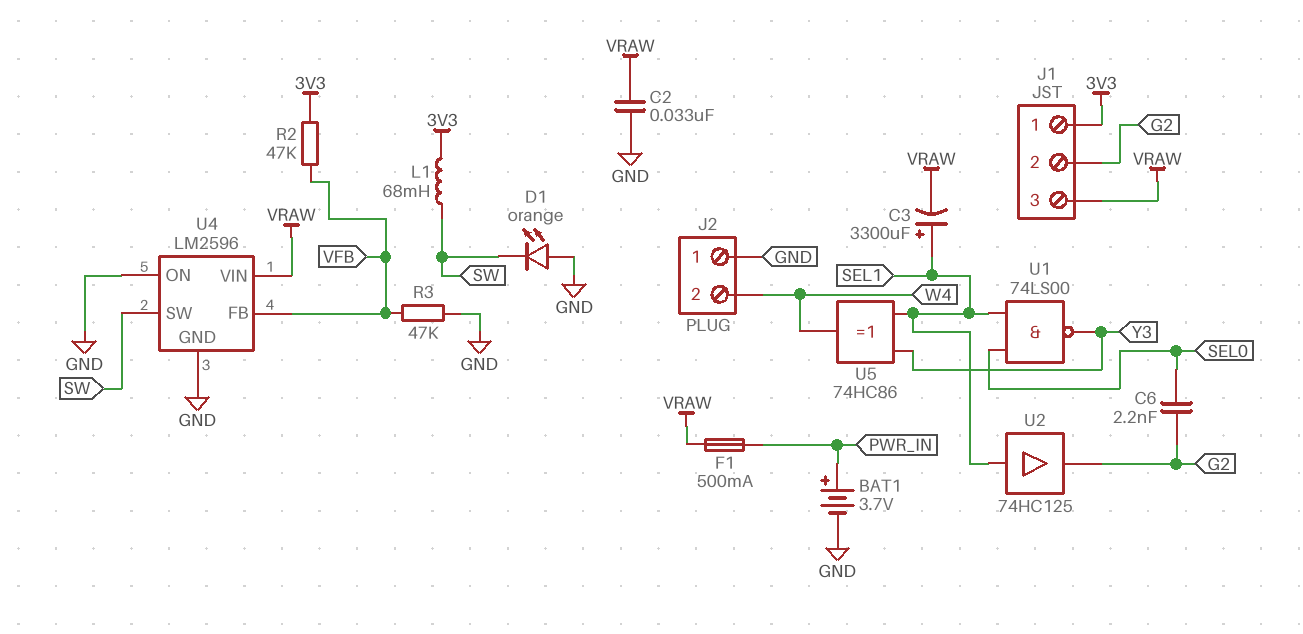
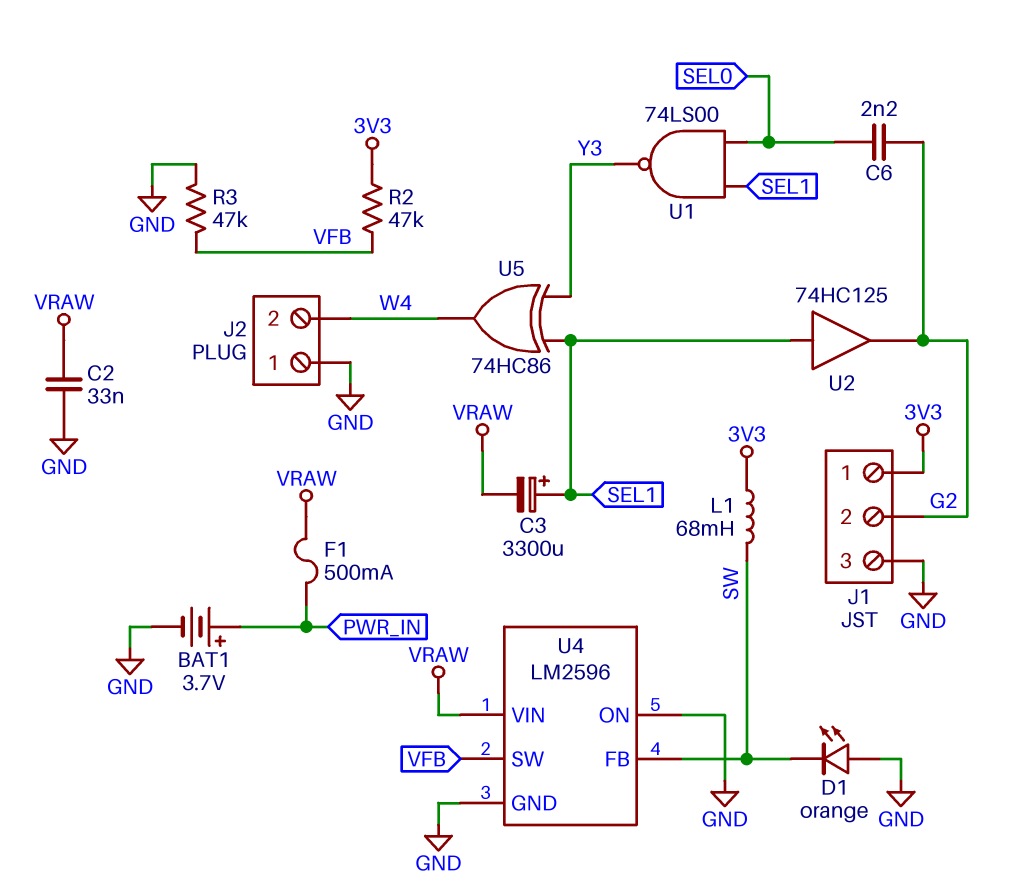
J1 pin 3: VRAW -> GND
U4 pin FB: VFB -> SW
U4 pin SW: SW -> VFB

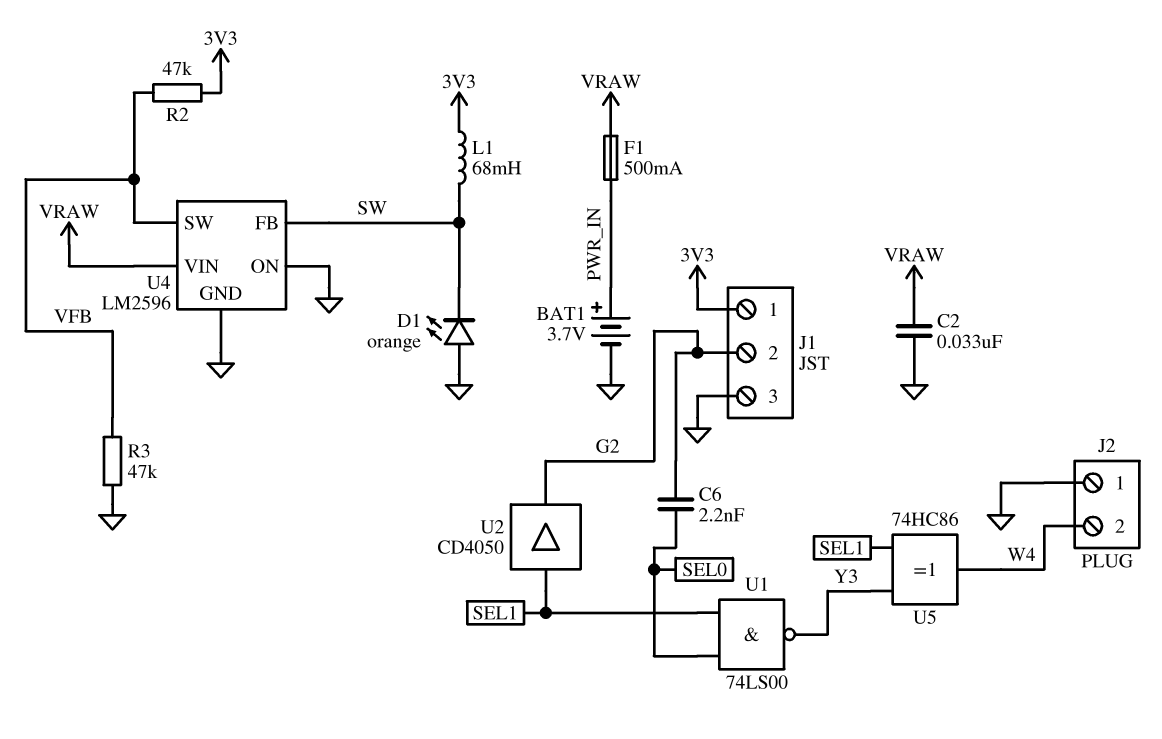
C3: 3300uF (plus SEL1, minus VRAW) -> none
U2: buffer 74HC125 (in SEL1, out G2) -> buffer CD4050 (in SEL1, out G2)

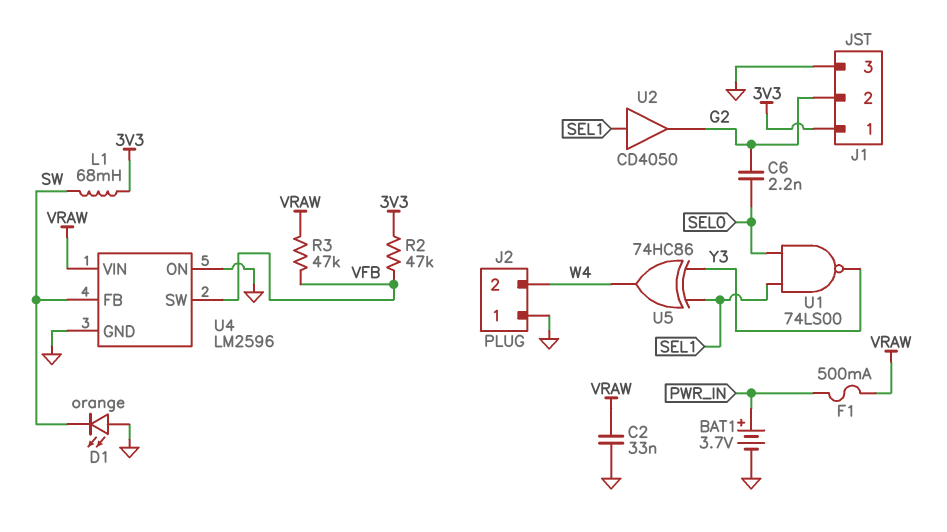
R3: 47k (GND, VFB) -> 47k (VFB, VRAW)

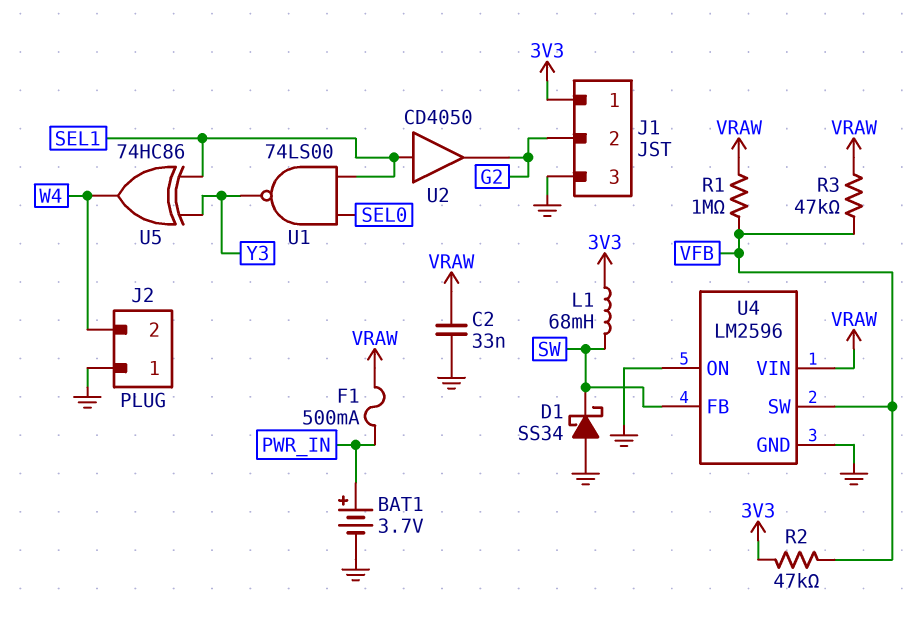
C6: 2.2nF (G2, SEL0) -> none
D1: LED orange (A GND, K SW) -> schottky SS34 (A GND, K SW)
R1: none -> 1M (VFB, VRAW)

